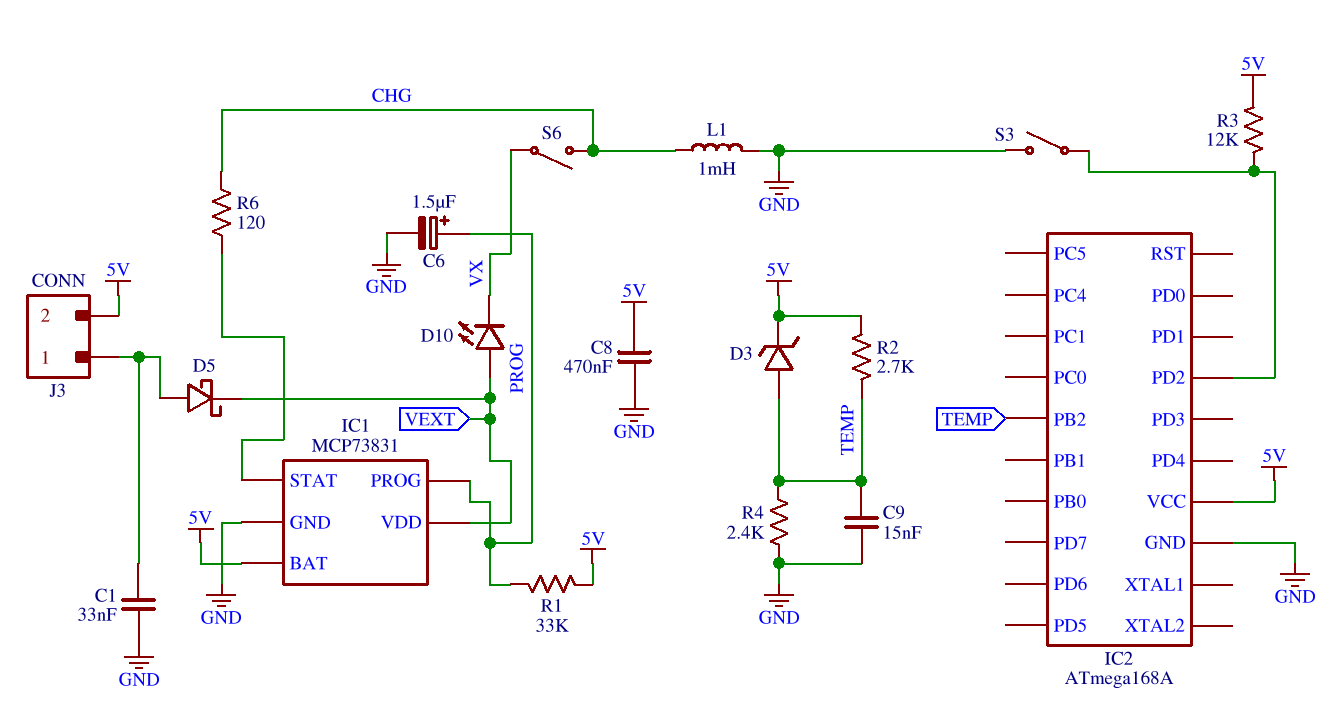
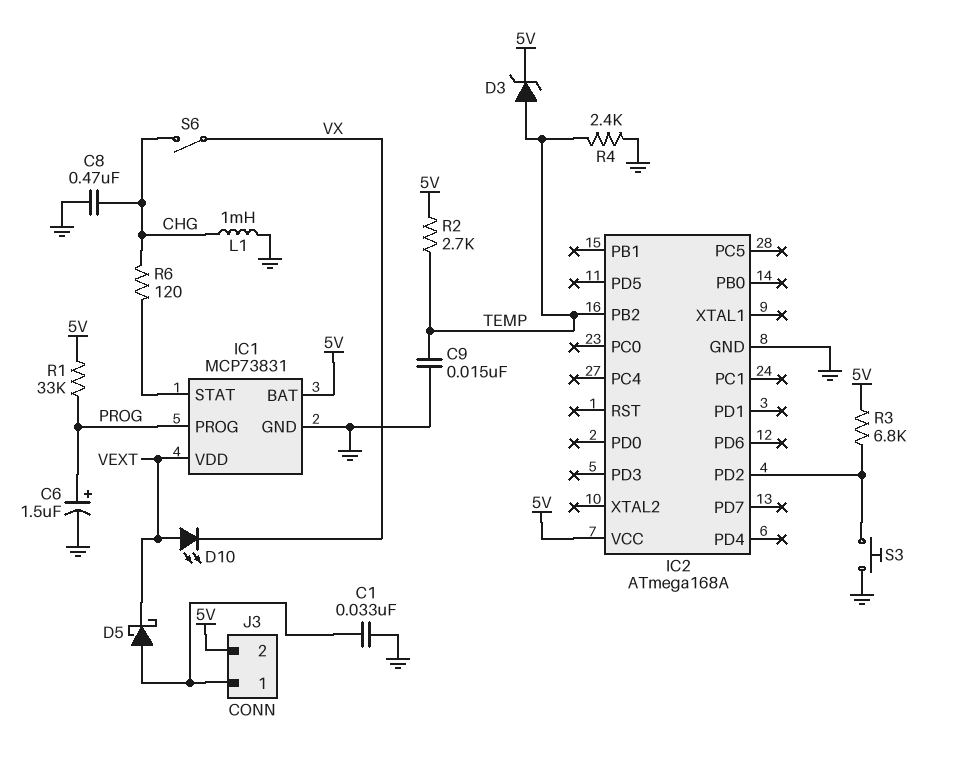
C8: 470nF (5V, GND) -> 470nF (CHG, GND)
R3: 12k (5V, IC2/PD2) -> 6.8k (5V, IC2/PD2)
S3: switch (GND, IC2/PD2) -> button (GND, IC2/PD2)

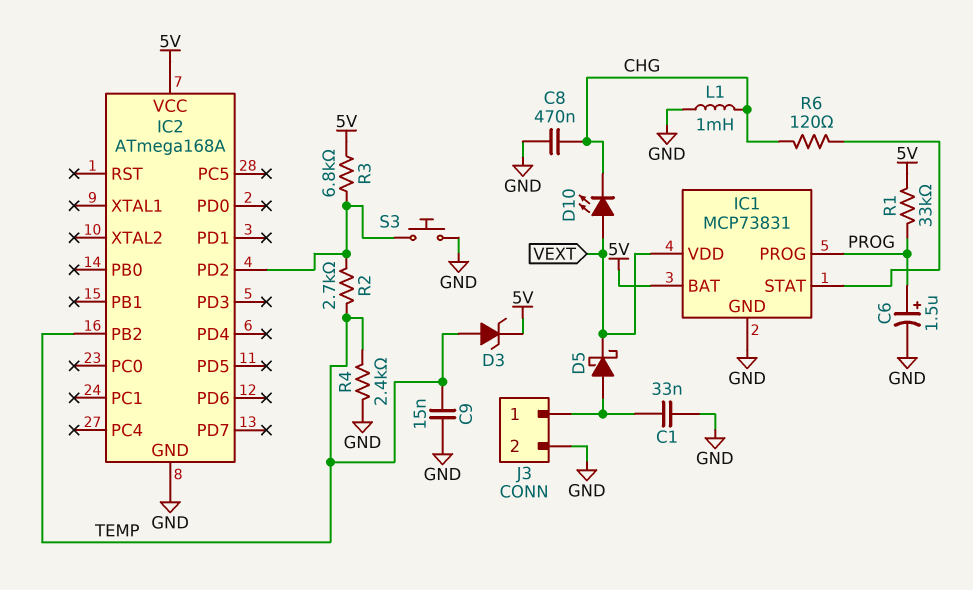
D10: LED (A VEXT, K VX) -> LED (A VEXT, K CHG)
J3 pin 2: 5V -> GND
R2: 2.7k (5V, TEMP) -> 2.7k (IC2/PD2, TEMP)
S6: switch (CHG, VX) -> none

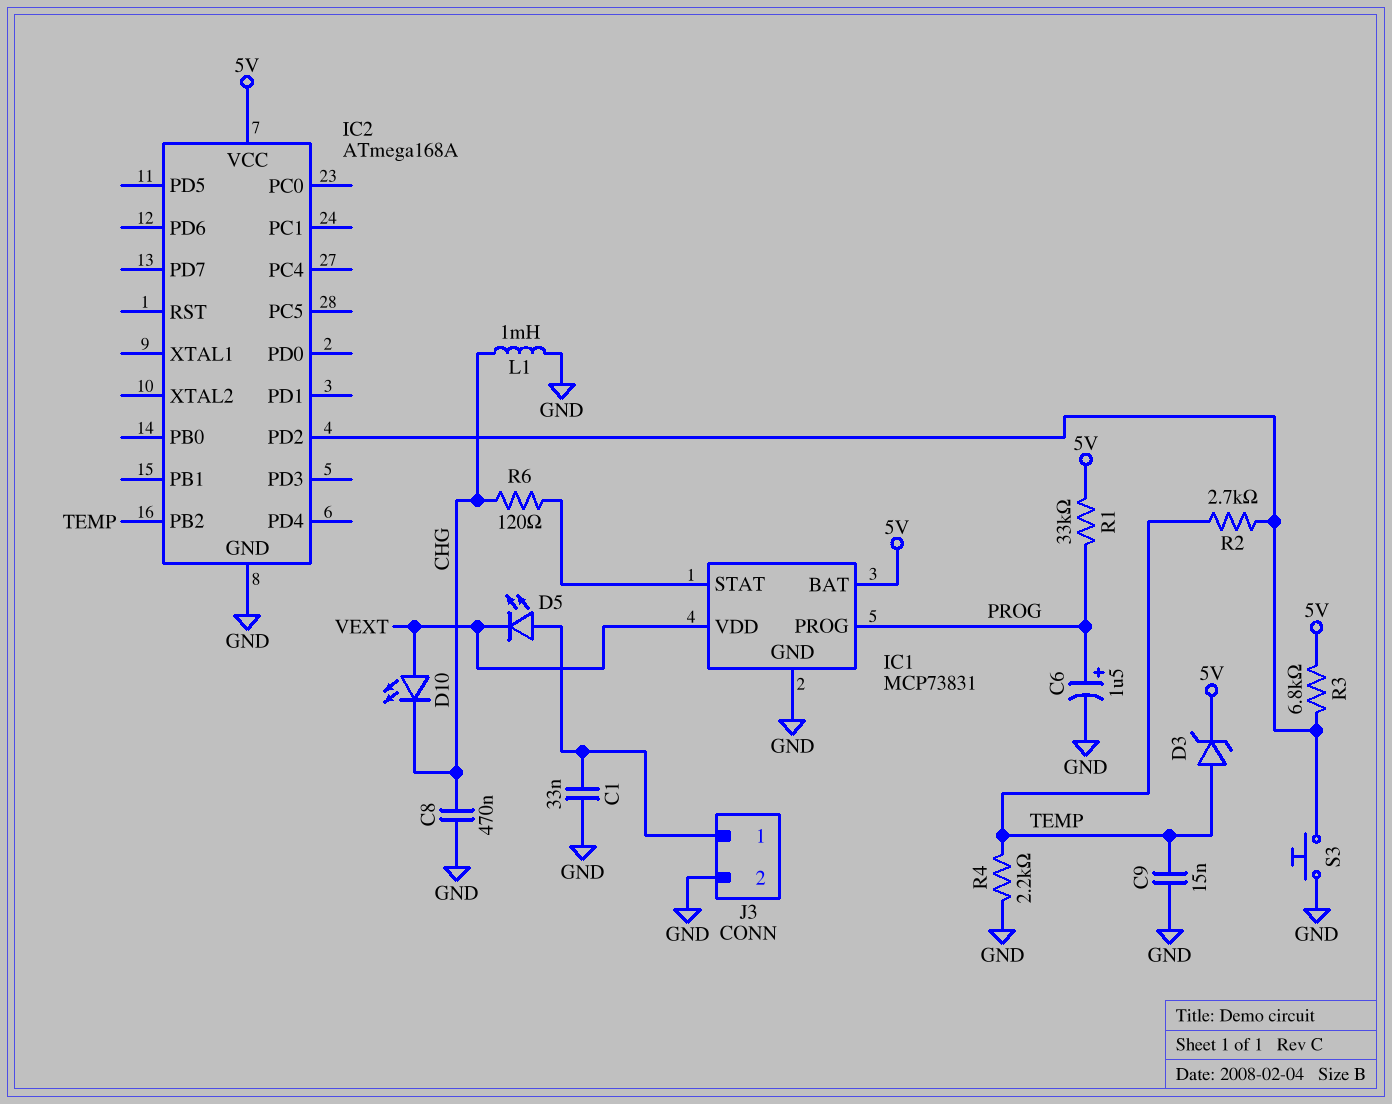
D5: schottky (A J3/1, K VEXT) -> LED (A J3/1, K VEXT)
R4: 2.4k (GND, TEMP) -> 2.2k (GND, TEMP)

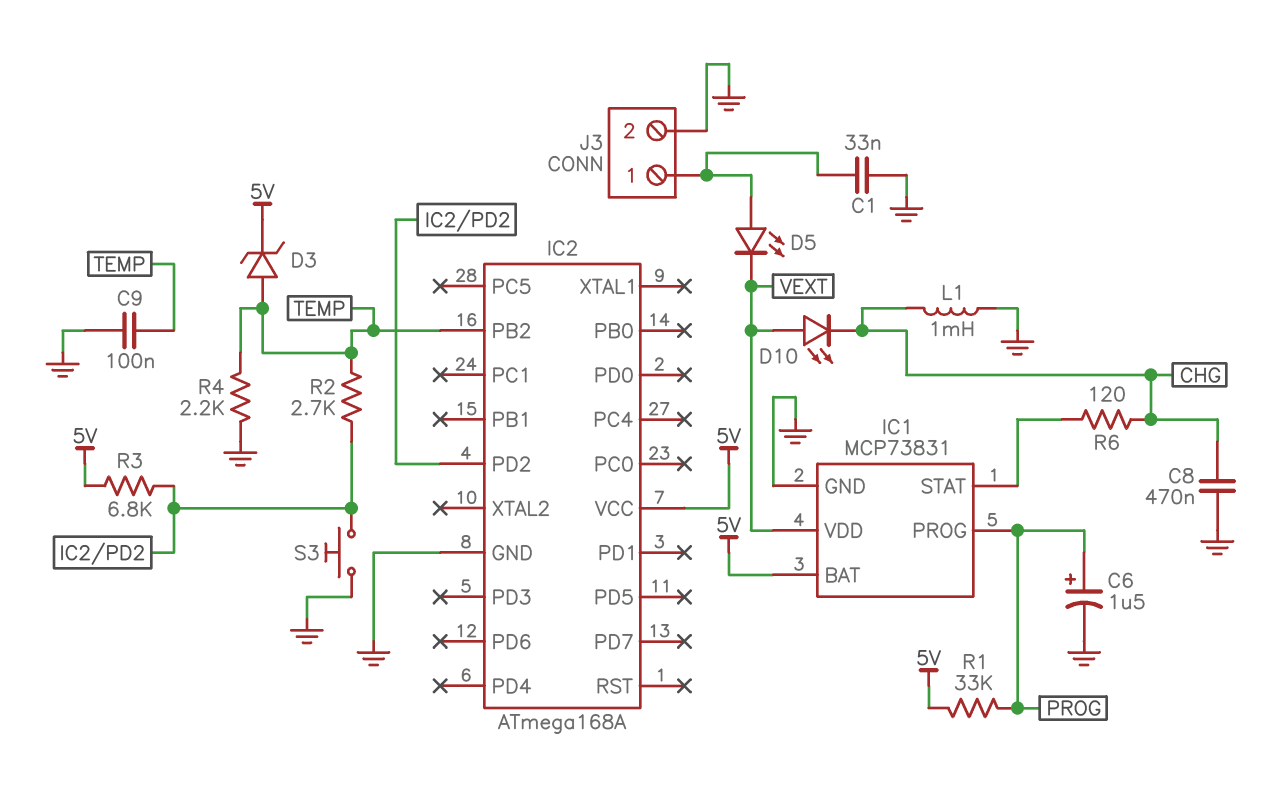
C9: 15nF (GND, TEMP) -> 100nF (GND, TEMP)

